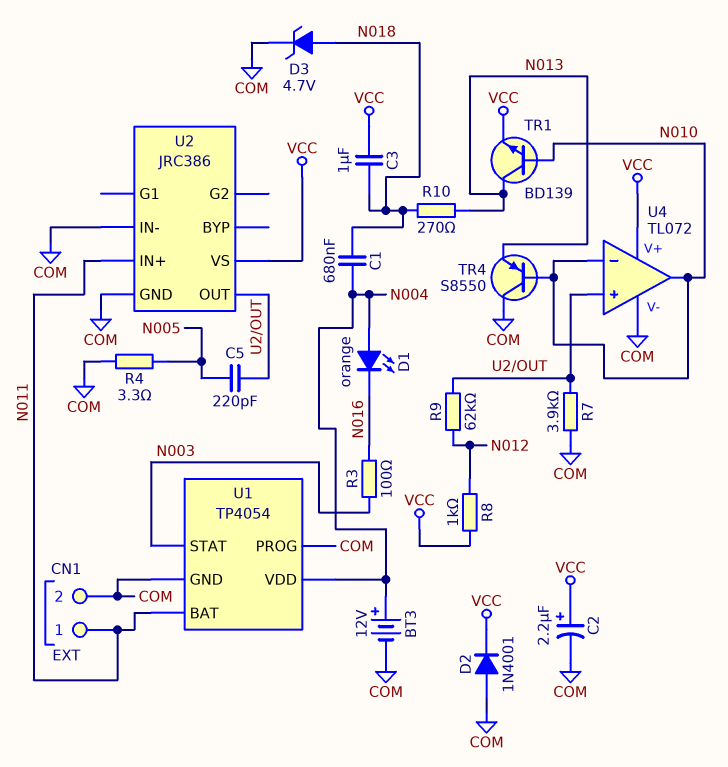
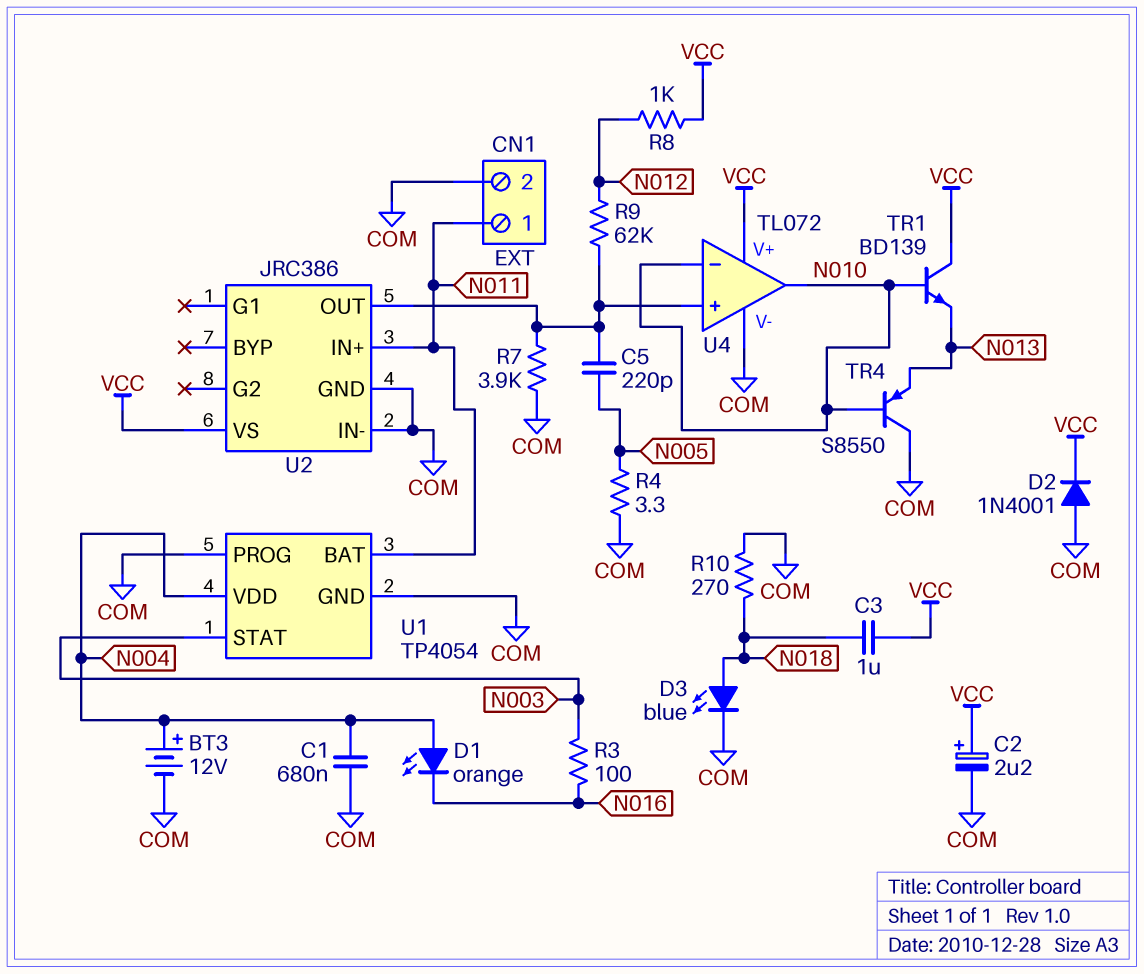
C1: 680nF (N004, N018) -> 680nF (COM, N004)
D3: zener 4.7V (A N018, K COM) -> LED blue (A N018, K COM)
R10: 270 (N013, N018) -> 270 (COM, N018)
TR1: NPN BD139 (B N010, C N013, E VCC) -> NPN BD139 (B N010, C VCC, E N013)

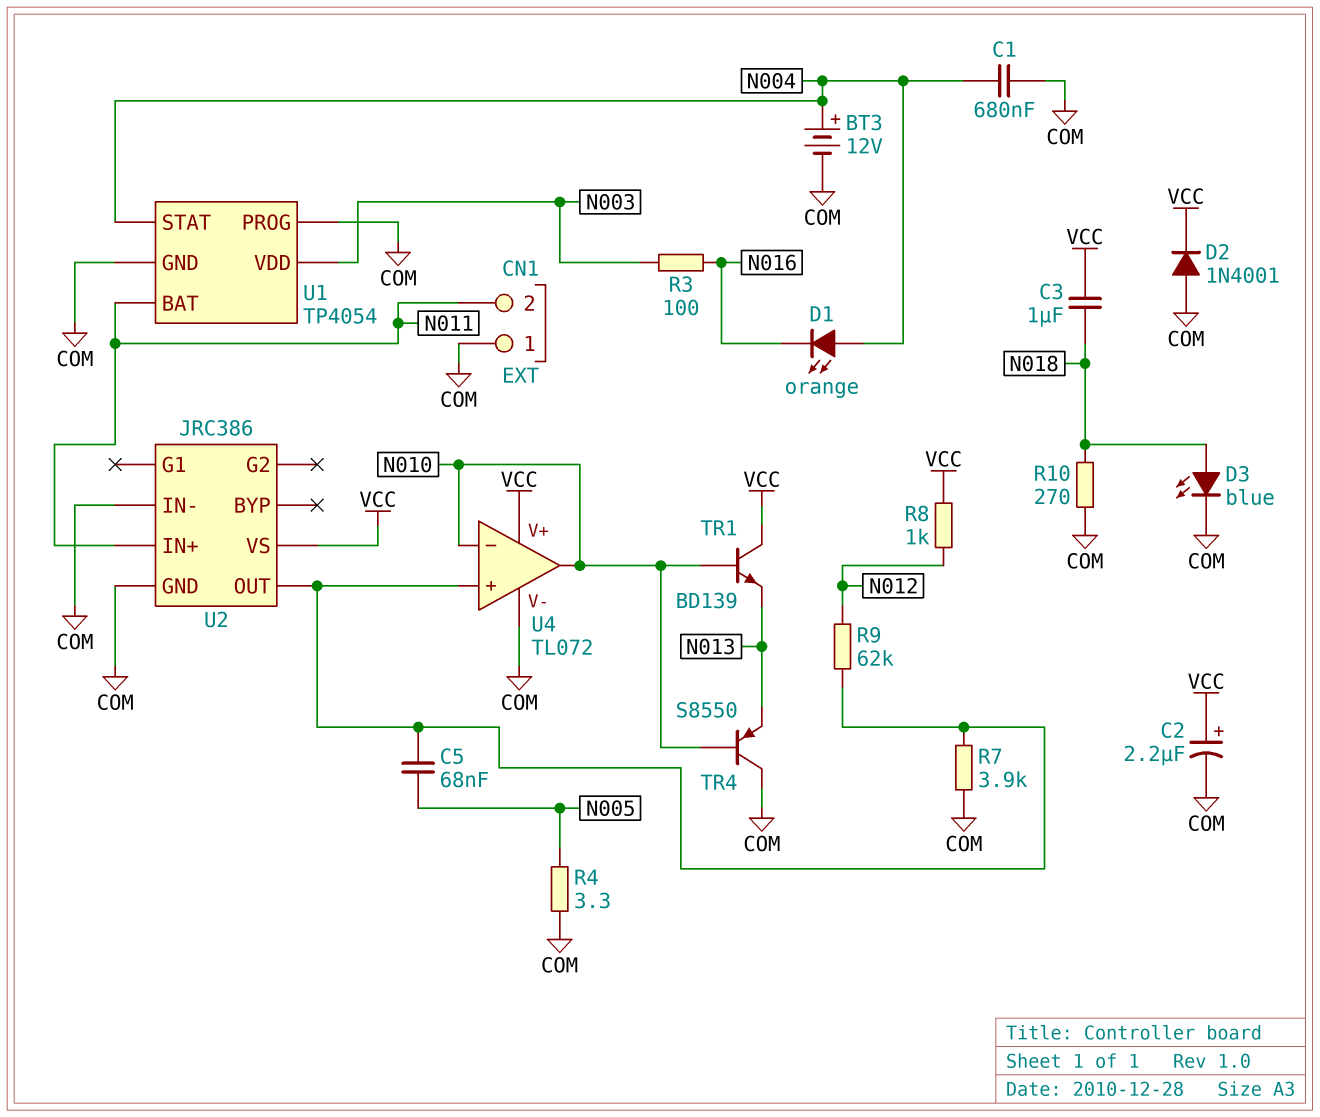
C5: 220pF (N005, U2/OUT) -> 68nF (N005, U2/OUT)
CN1 pin 1: N011 -> COM
CN1 pin 2: COM -> N011
U1 pin STAT: N003 -> N004
U1 pin VDD: N004 -> N003

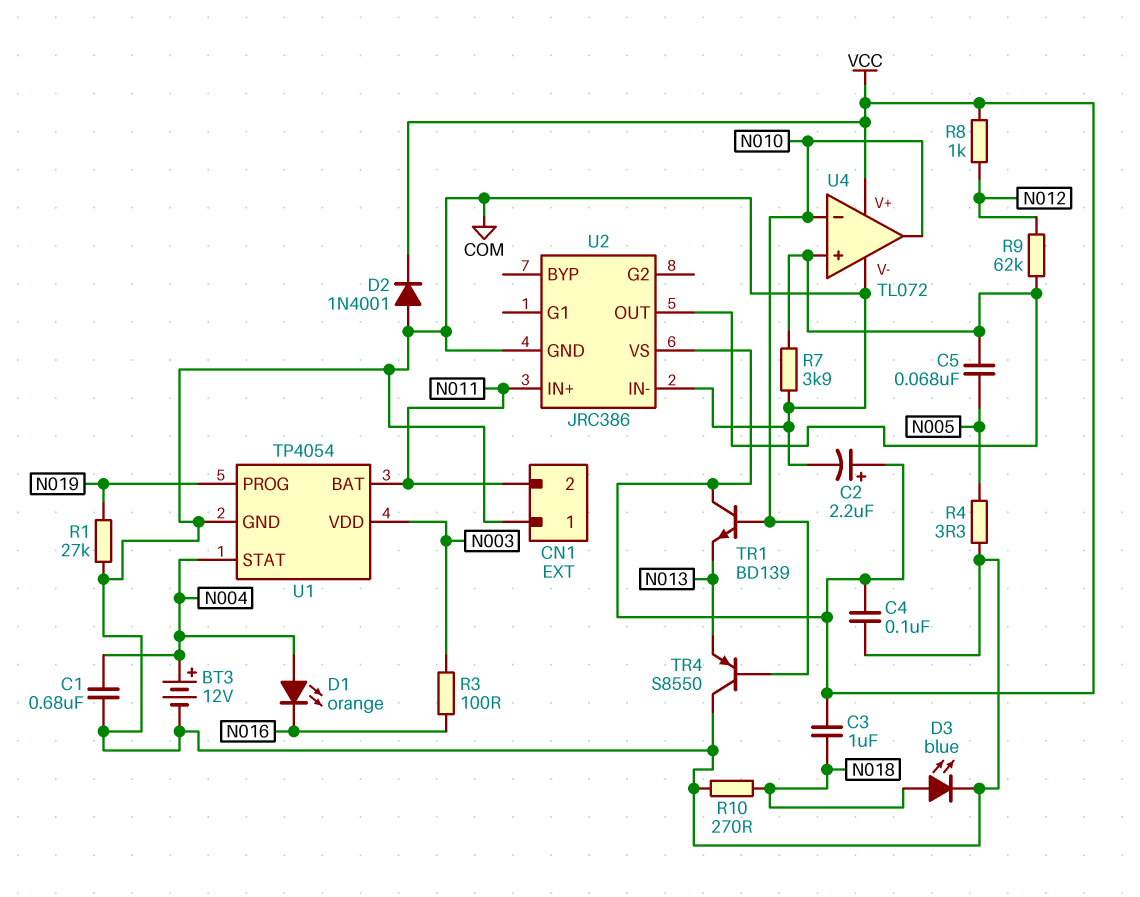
C4: none -> 100nF (COM, VCC)
R1: none -> 27k (COM, N019)
U1 pin PROG: COM -> N019

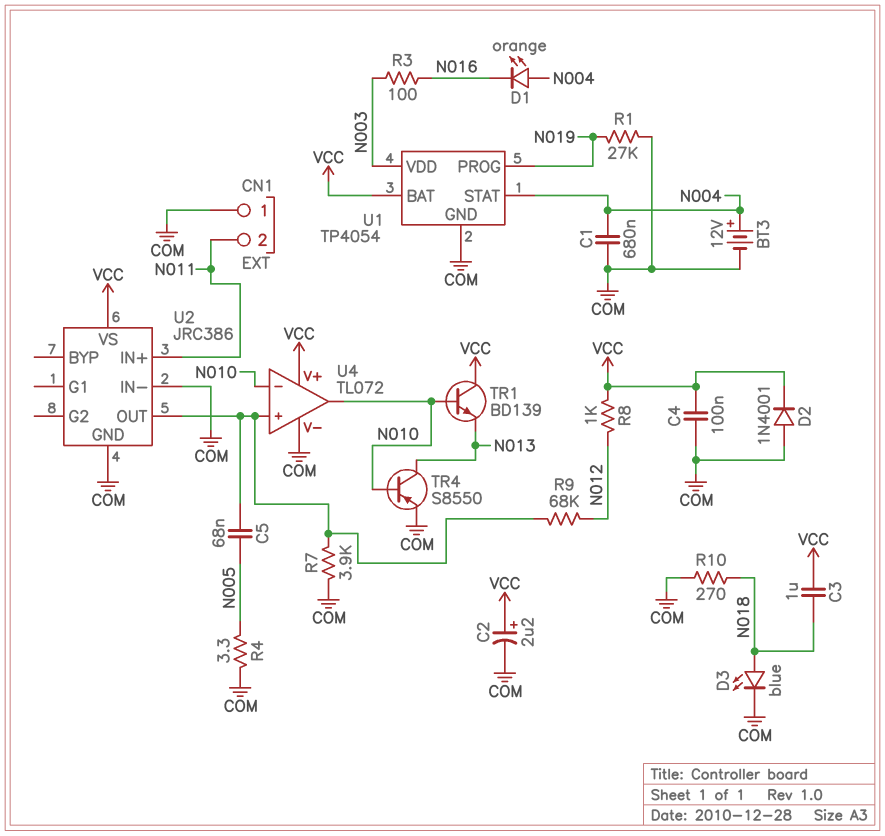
R9: 62k (N012, U2/OUT) -> 68k (N012, U2/OUT)
TR4: PNP S8550 (B N010, C COM, E N013) -> PNP S8550 (B N010, C N013, E COM)
U1 pin BAT: N011 -> VCC

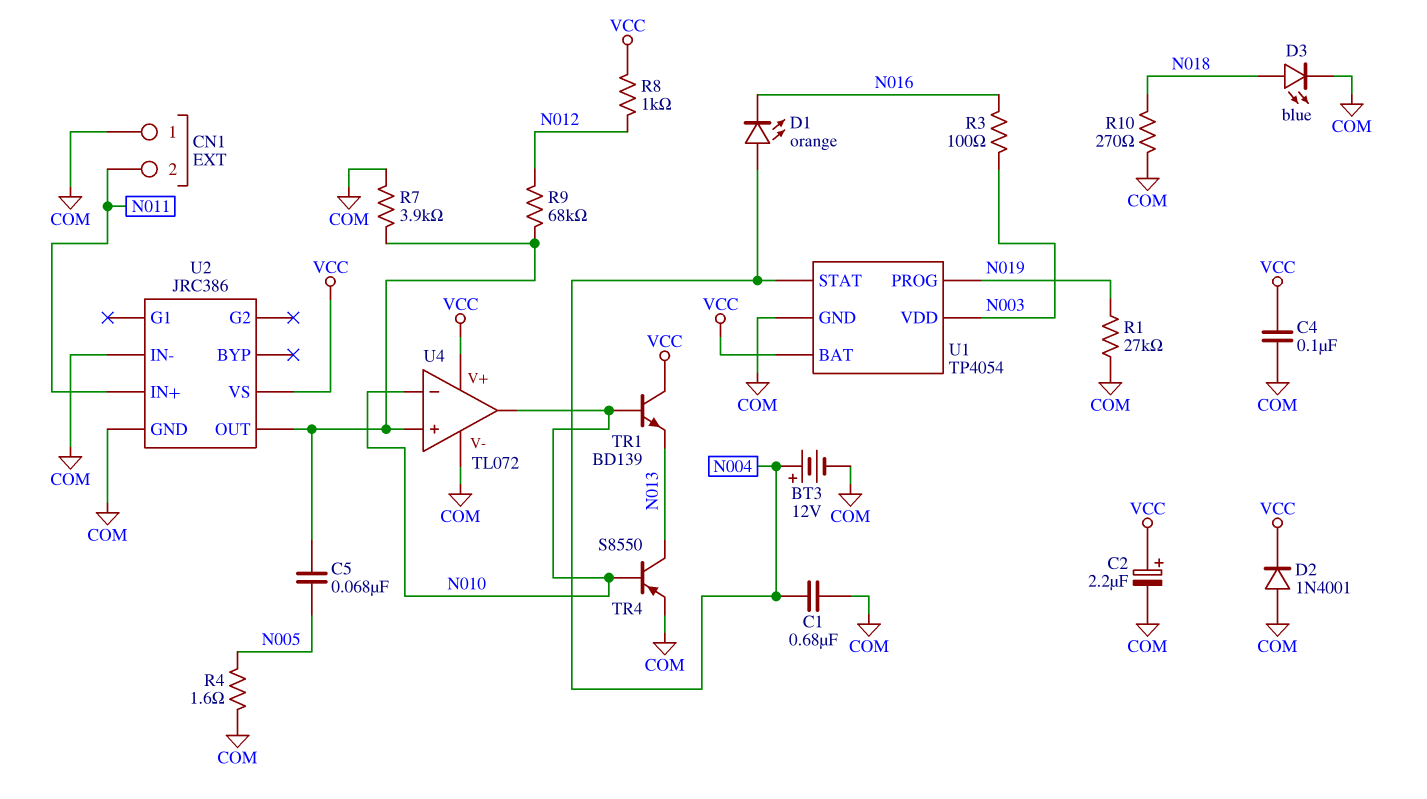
C3: 1uF (N018, VCC) -> none
R4: 3.3 (COM, N005) -> 1.6 (COM, N005)

